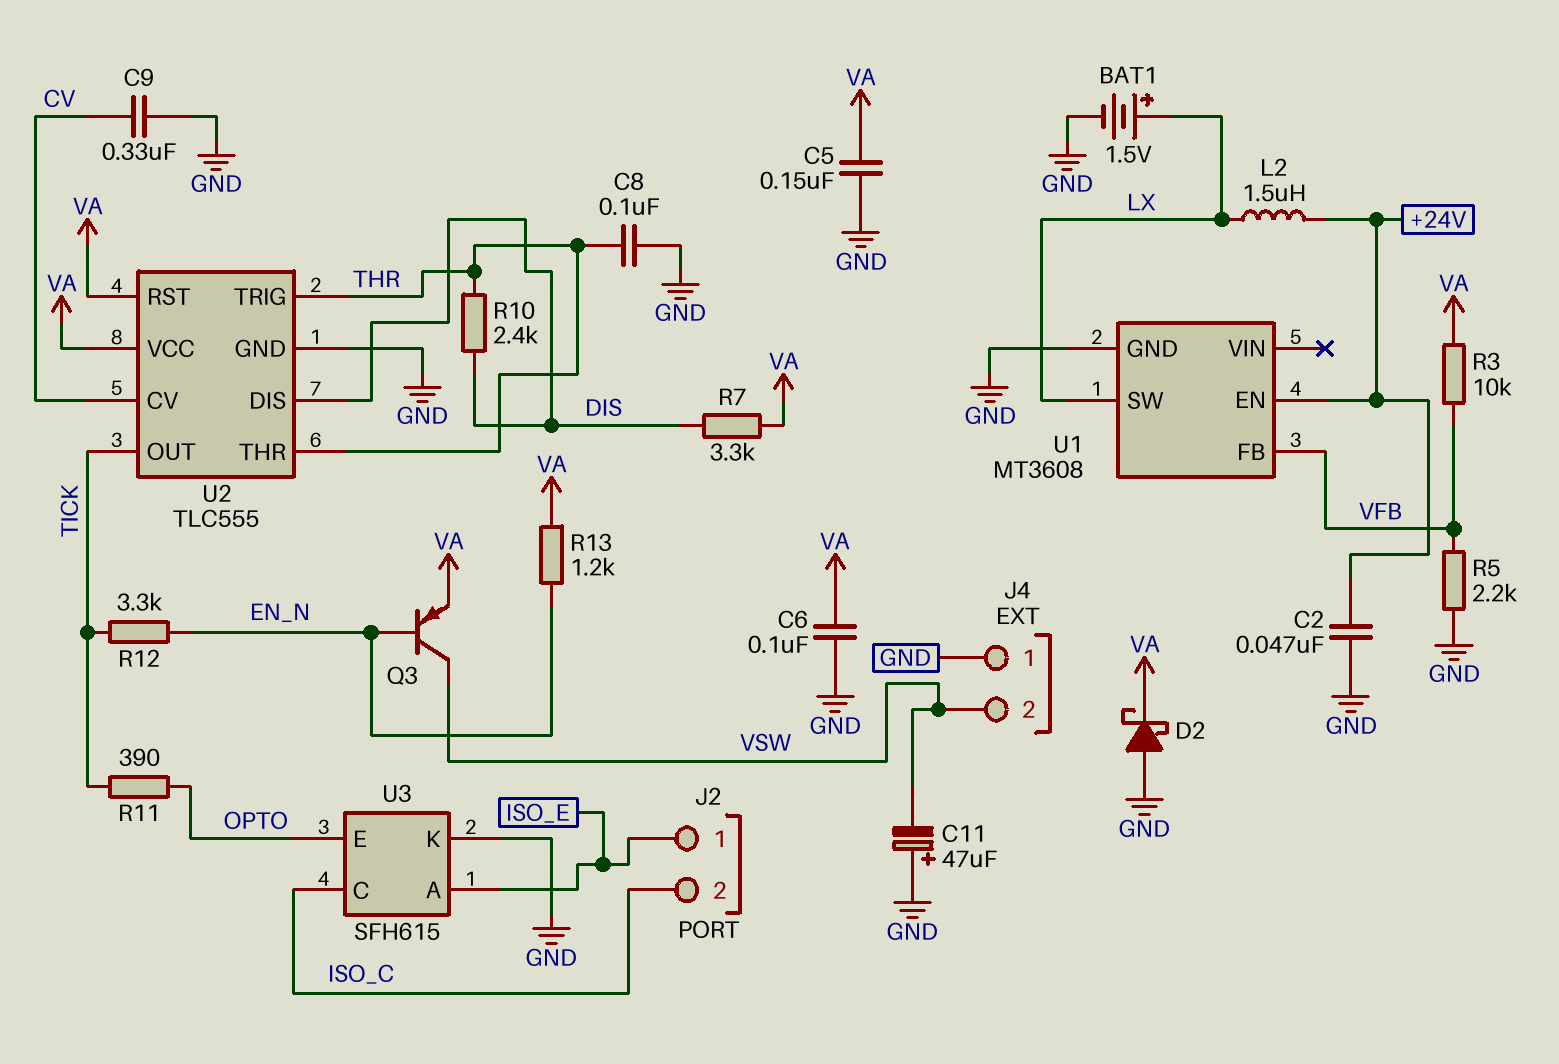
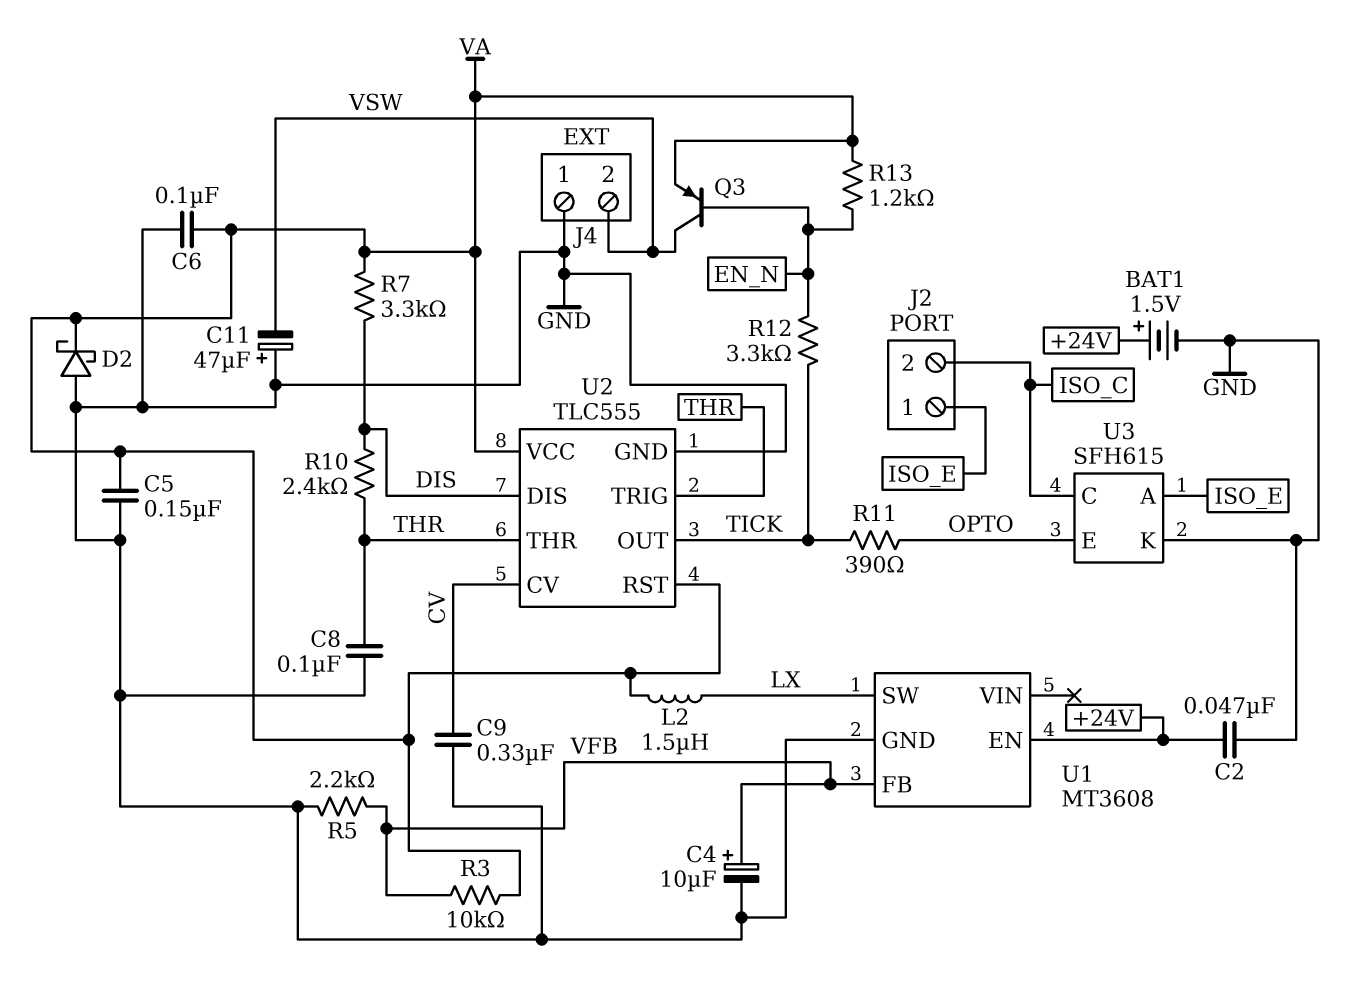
BAT1: 1.5V (plus LX, minus GND) -> 1.5V (plus +24V, minus GND)
C4: none -> 10uF (plus VFB, minus GND)
L2: 1.5uH (+24V, LX) -> 1.5uH (LX, VA)

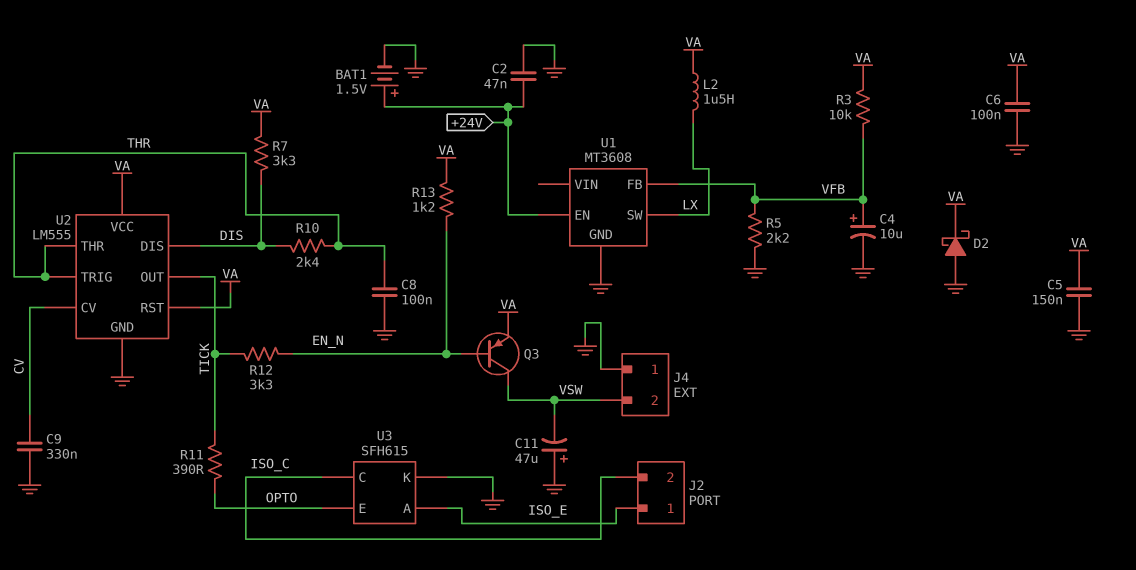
U2: TLC555 -> LM555

